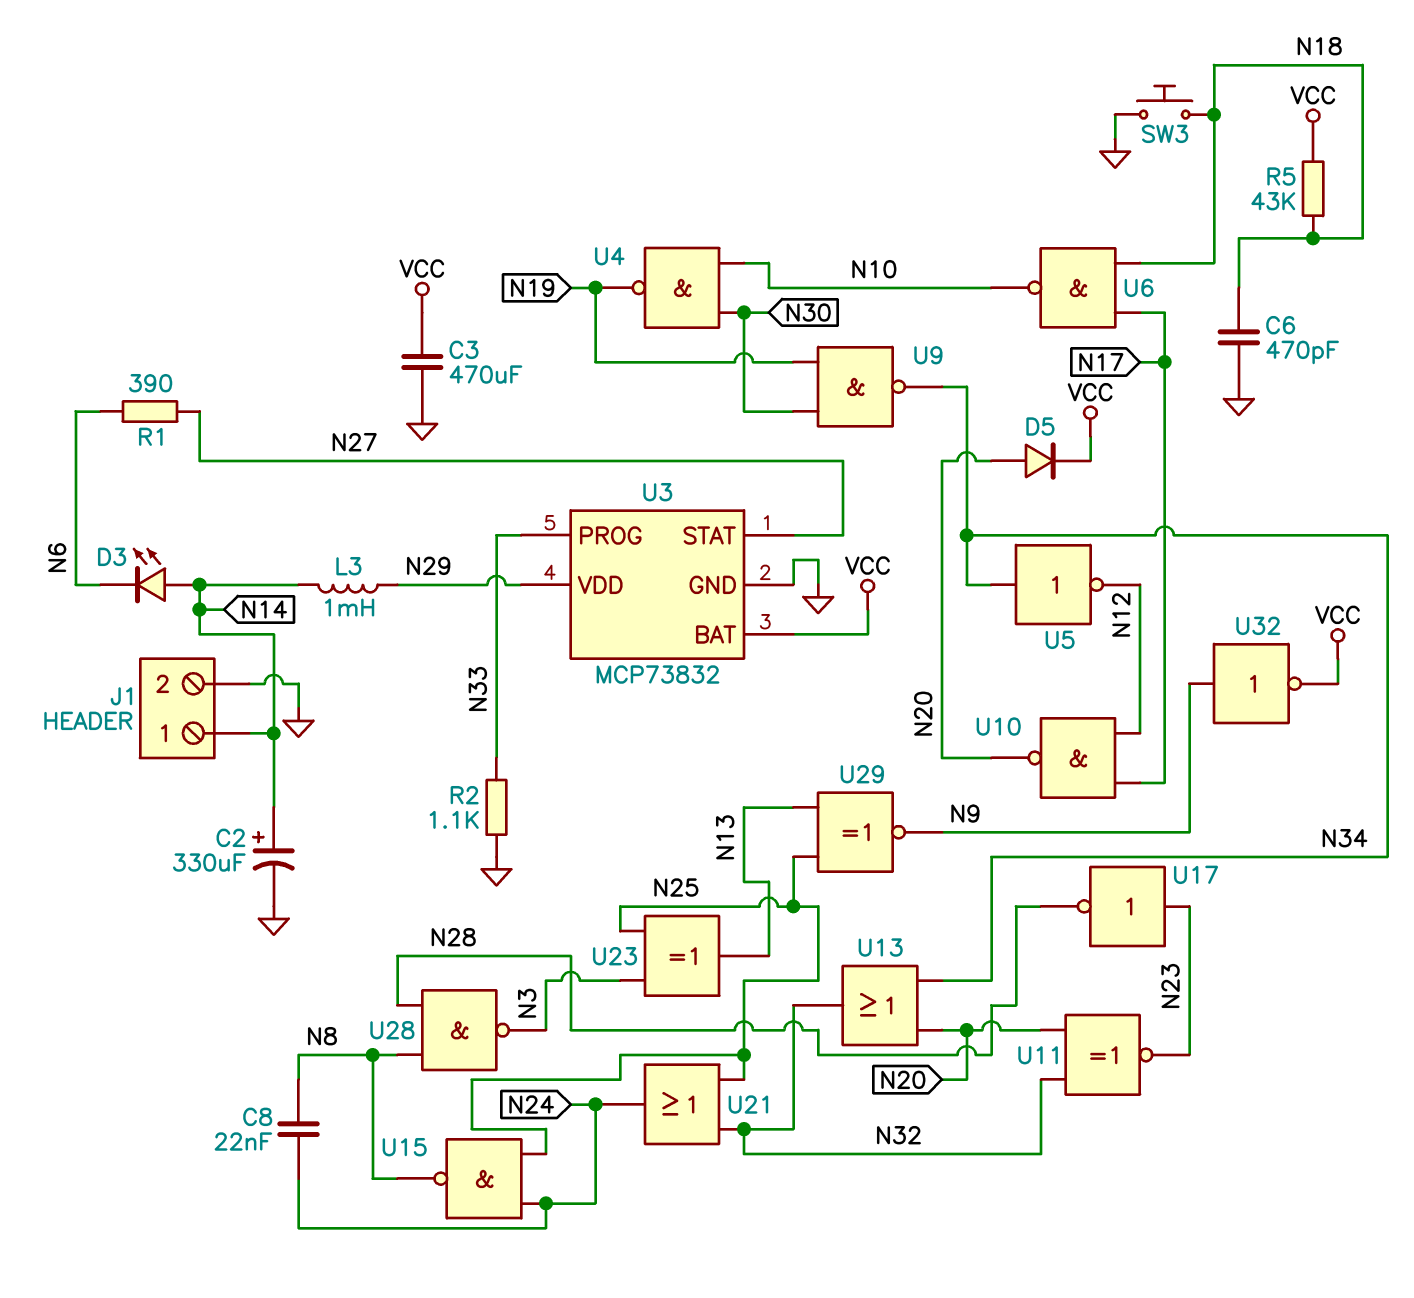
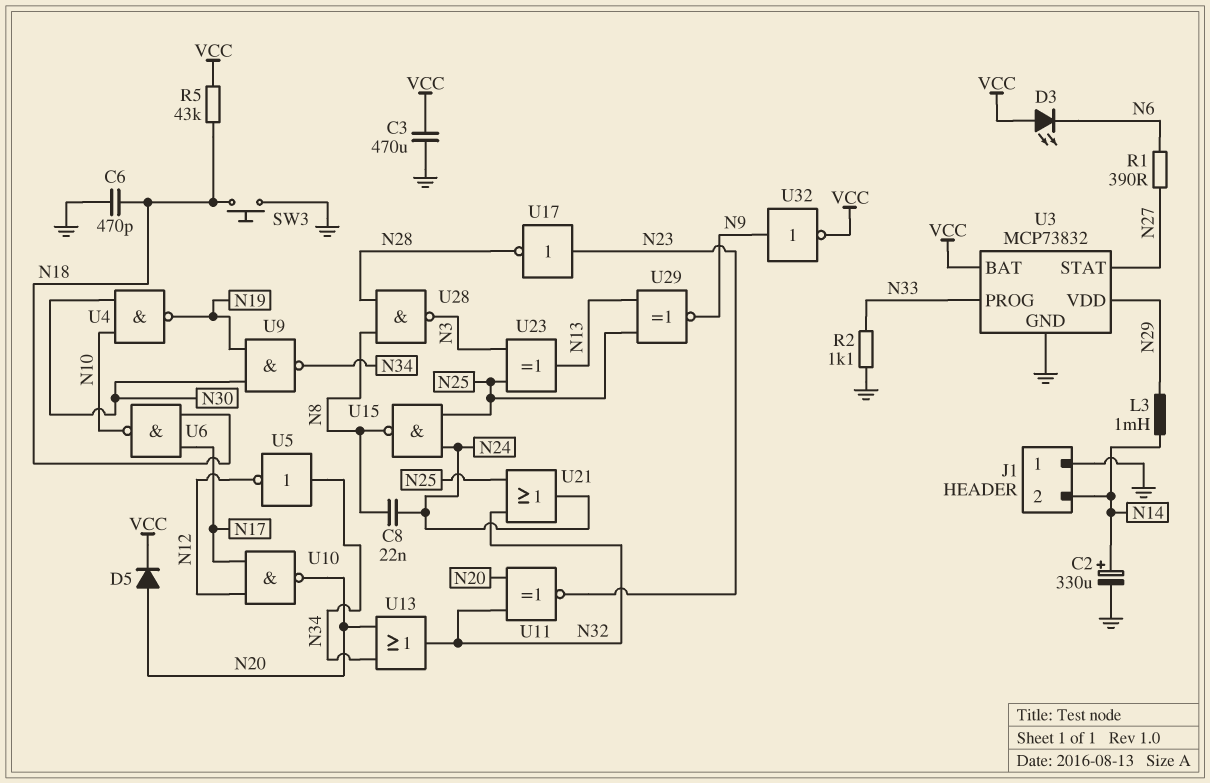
D3: LED (A N14, K N6) -> LED (A VCC, K N6)
J1 pin 1: N14 -> GND
J1 pin 2: GND -> N14

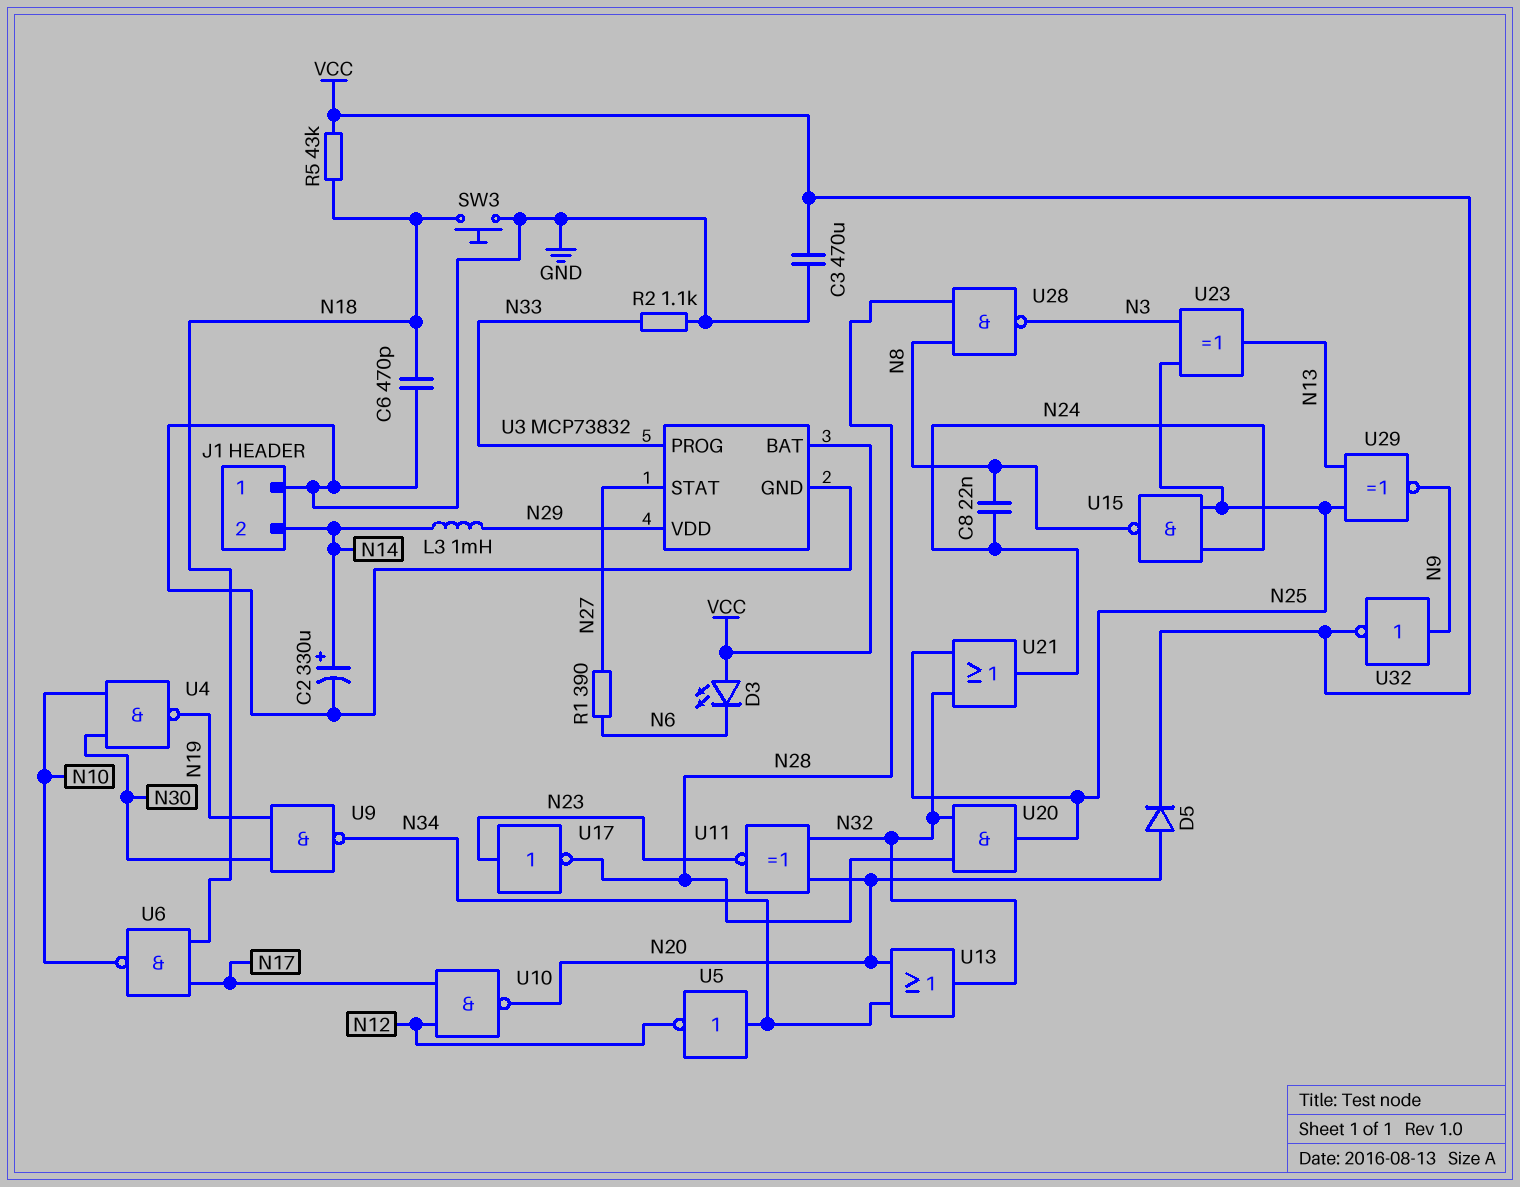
U20: none -> AND (in N28, in N32, out N25)

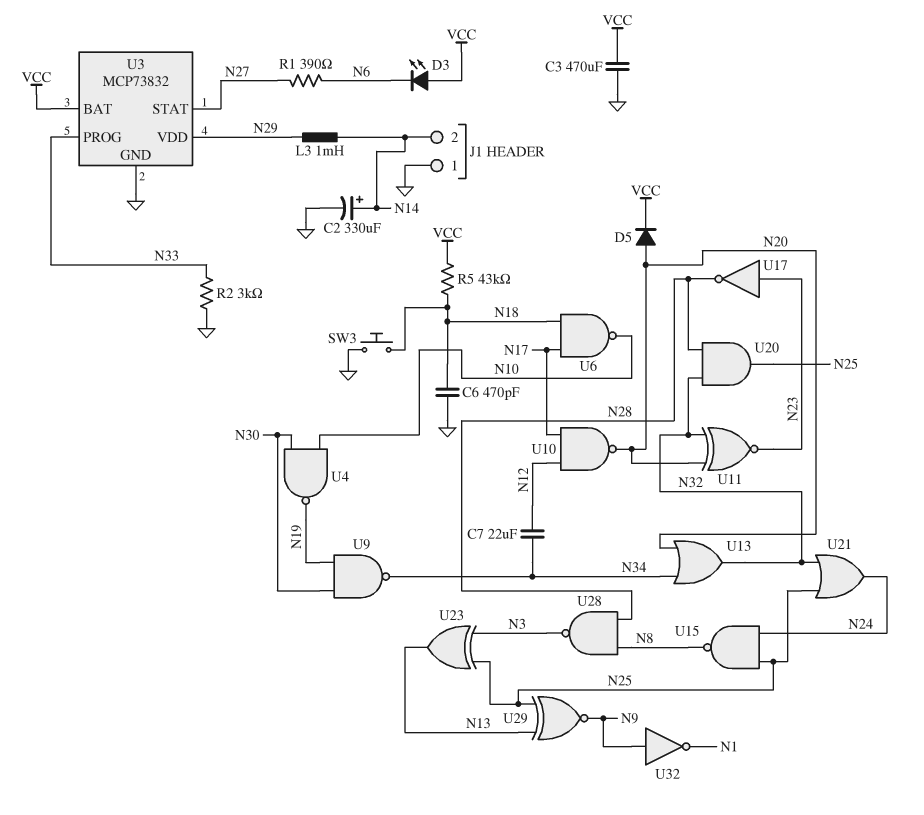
C7: none -> 22uF (N12, N34)
C8: 22nF (N8, N24) -> none
R2: 1.1k (GND, N33) -> 3k (GND, N33)
U5: NOT (in N34, out N12) -> none
U32: NOT (in N9, out VCC) -> NOT (in N9, out N1)

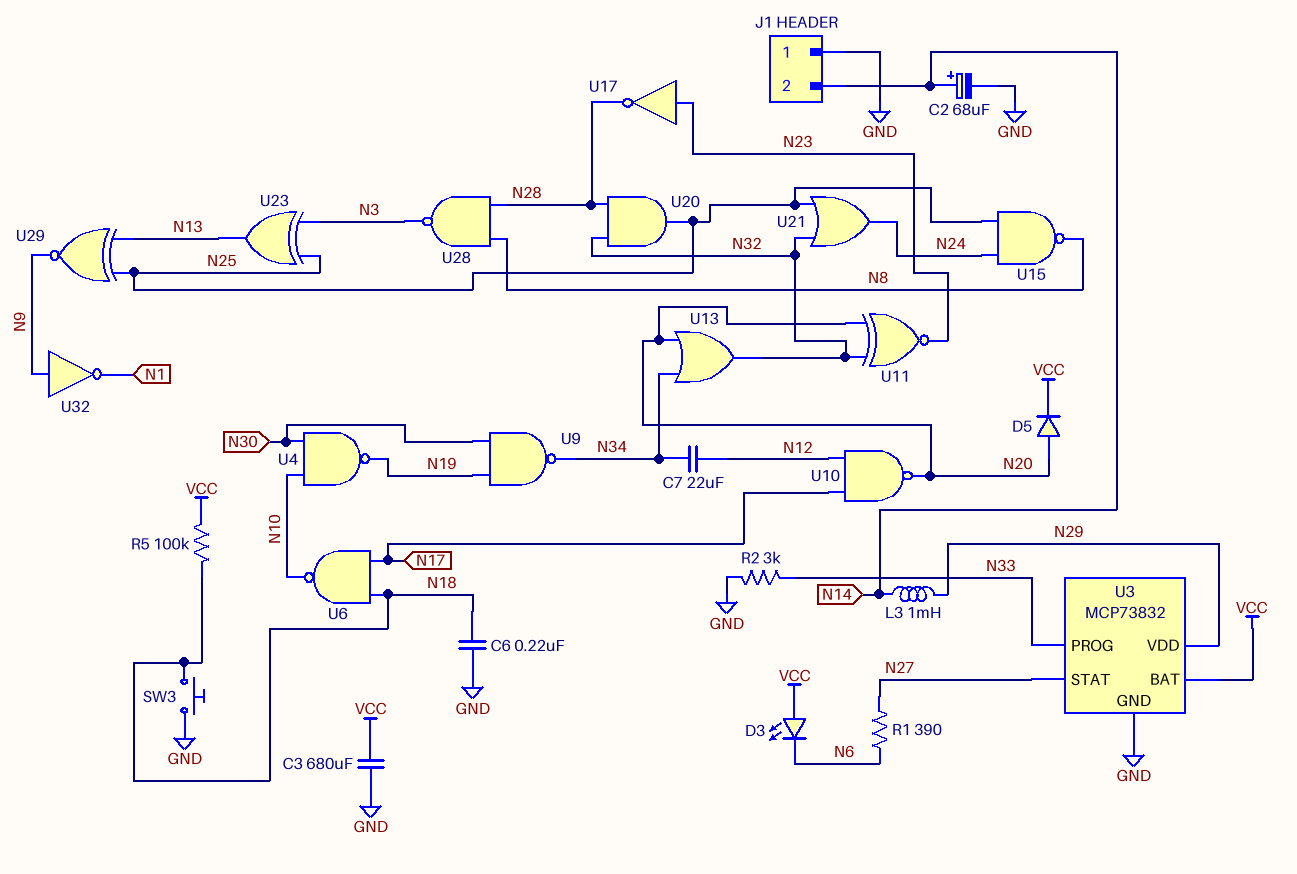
C2: 330uF (plus N14, minus GND) -> 68uF (plus N14, minus GND)
C3: 470uF (GND, VCC) -> 680uF (GND, VCC)
C6: 470pF (GND, N18) -> 220nF (GND, N18)
R5: 43k (N18, VCC) -> 100k (N18, VCC)

